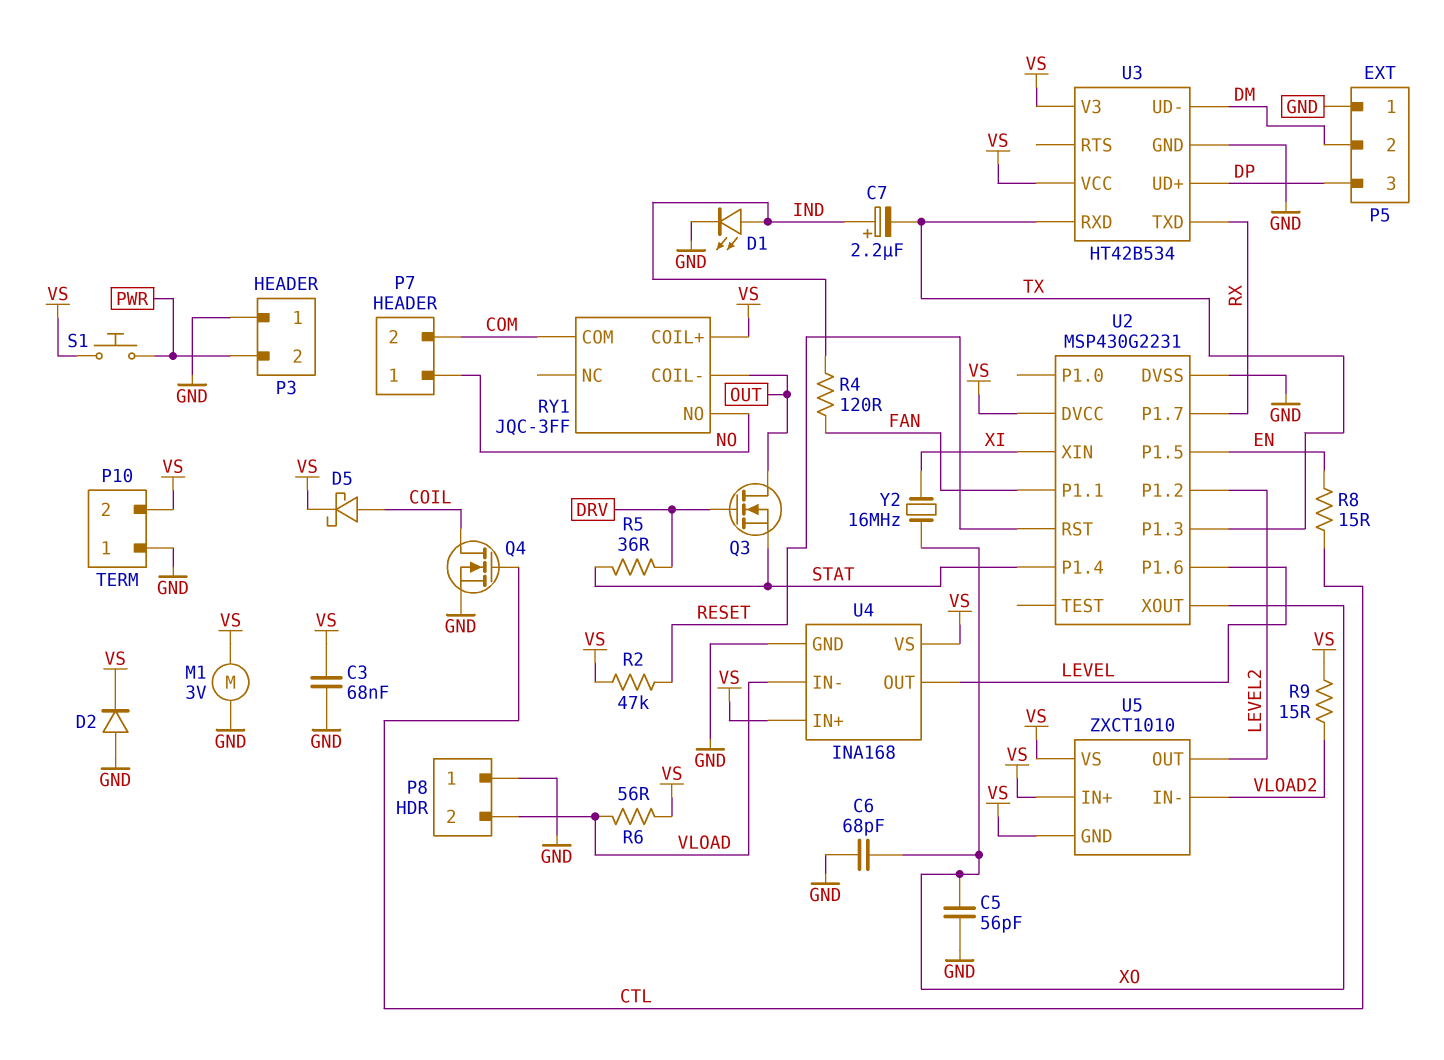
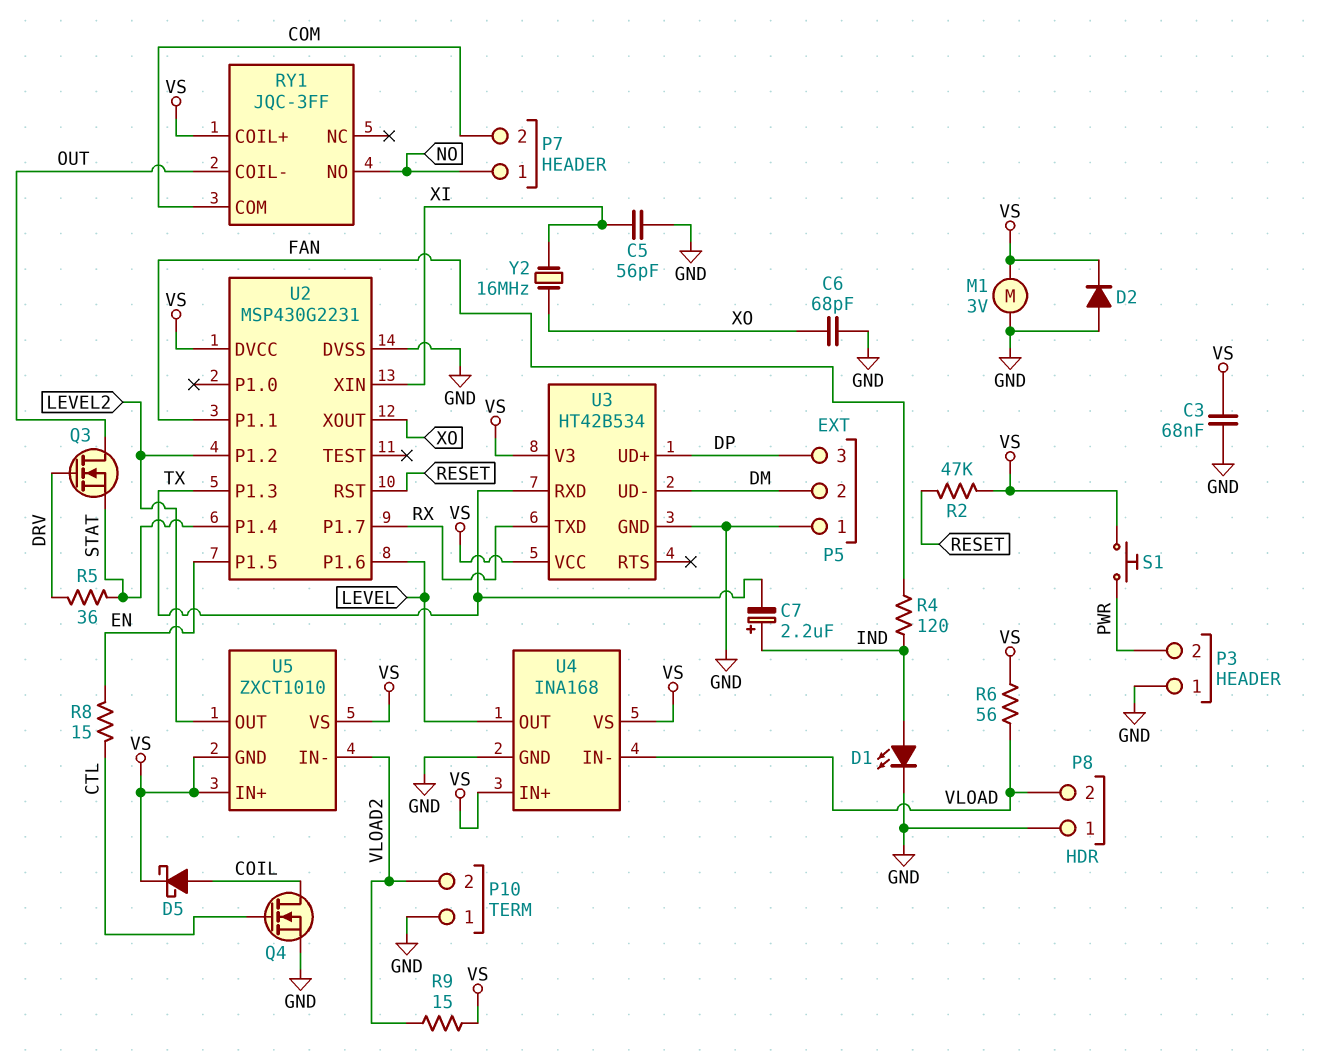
C5: 56pF (GND, XO) -> 56pF (GND, XI)
P10 pin 2: VS -> VLOAD2

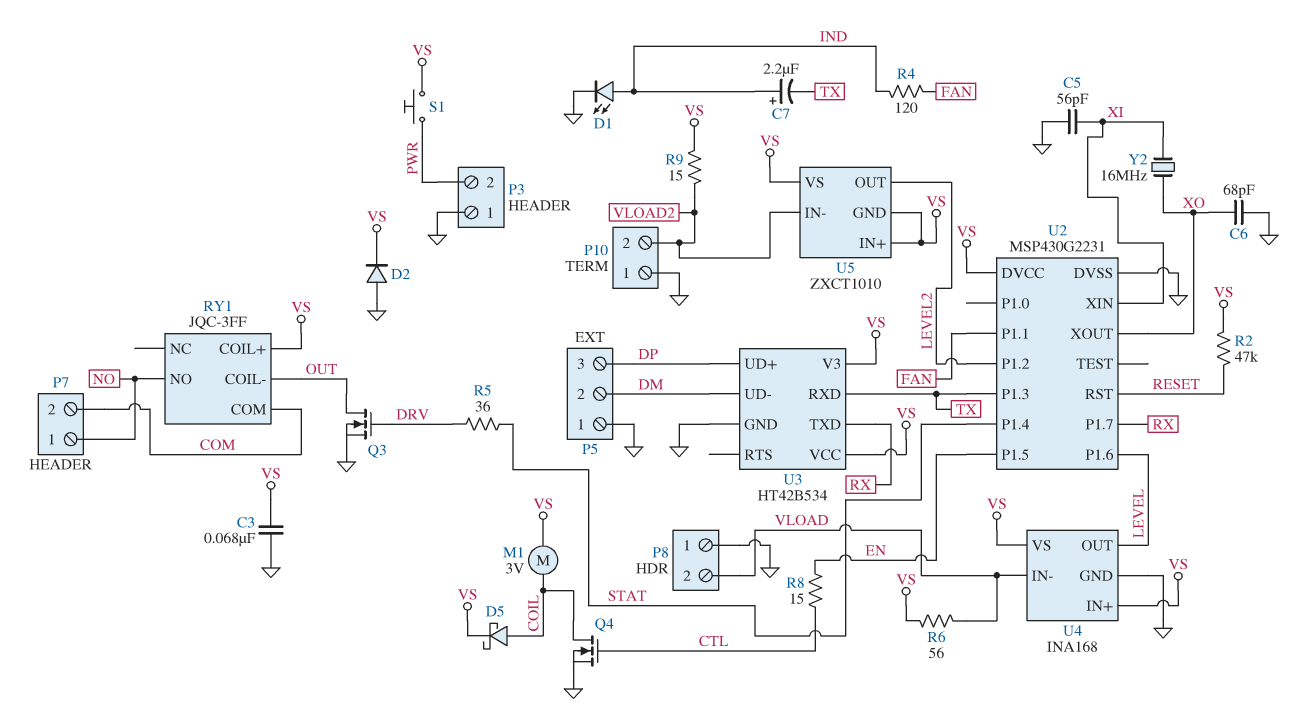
M1: motor 3V (GND, VS) -> motor 3V (COIL, VS)
Q3: NMOS (G DRV, D OUT, S STAT) -> NMOS (G DRV, D OUT, S GND)

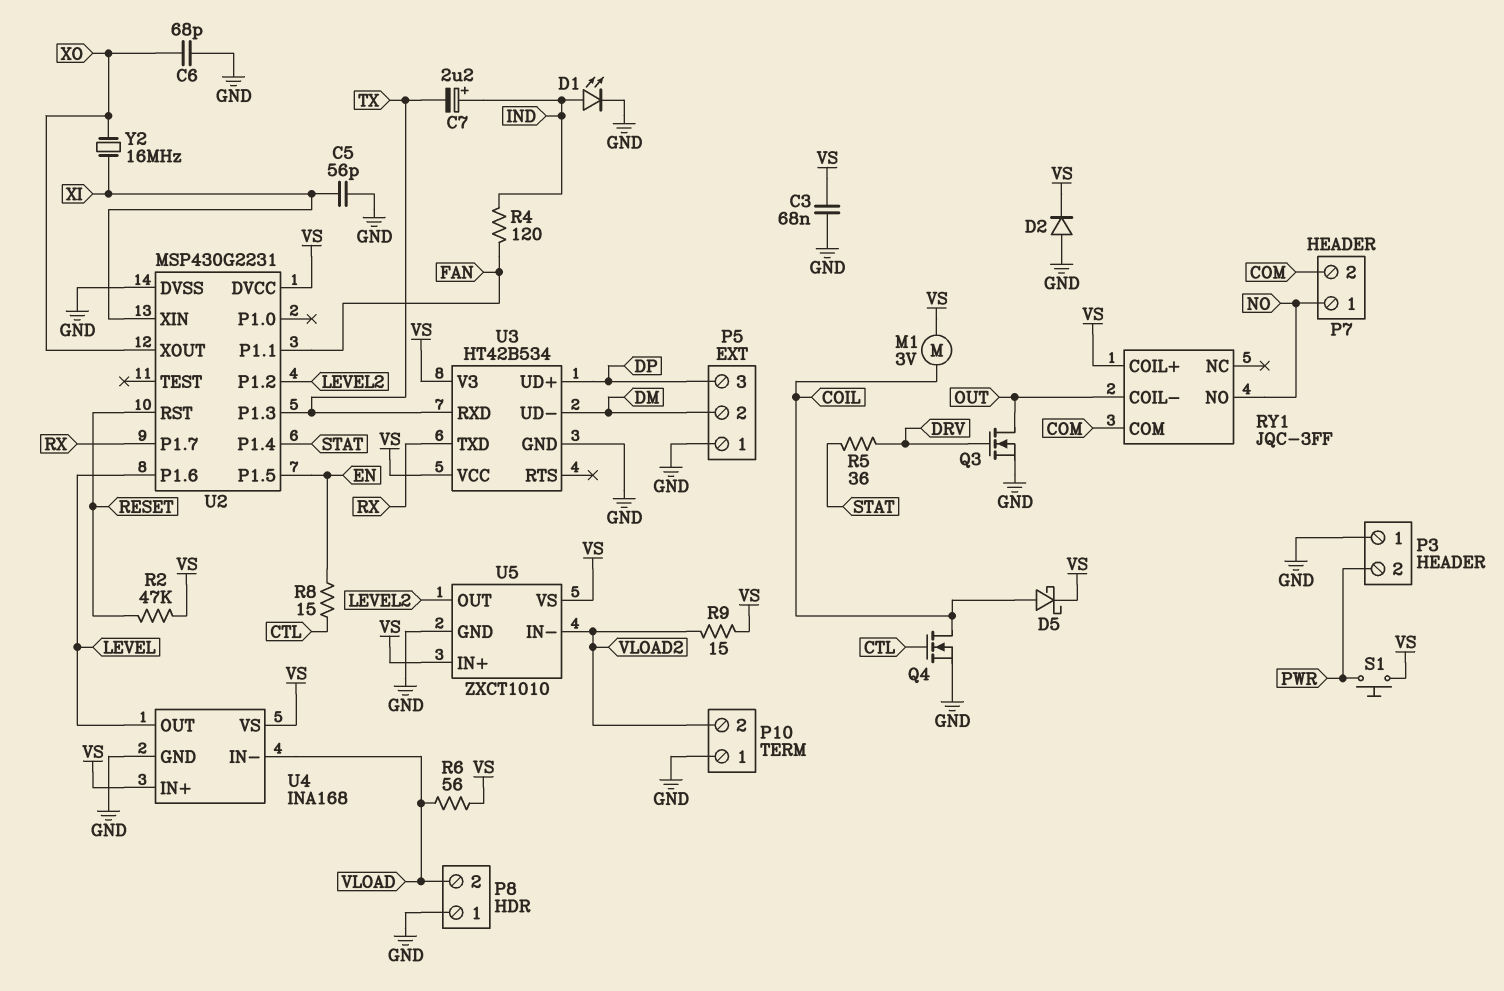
U5 pin GND: VS -> GND

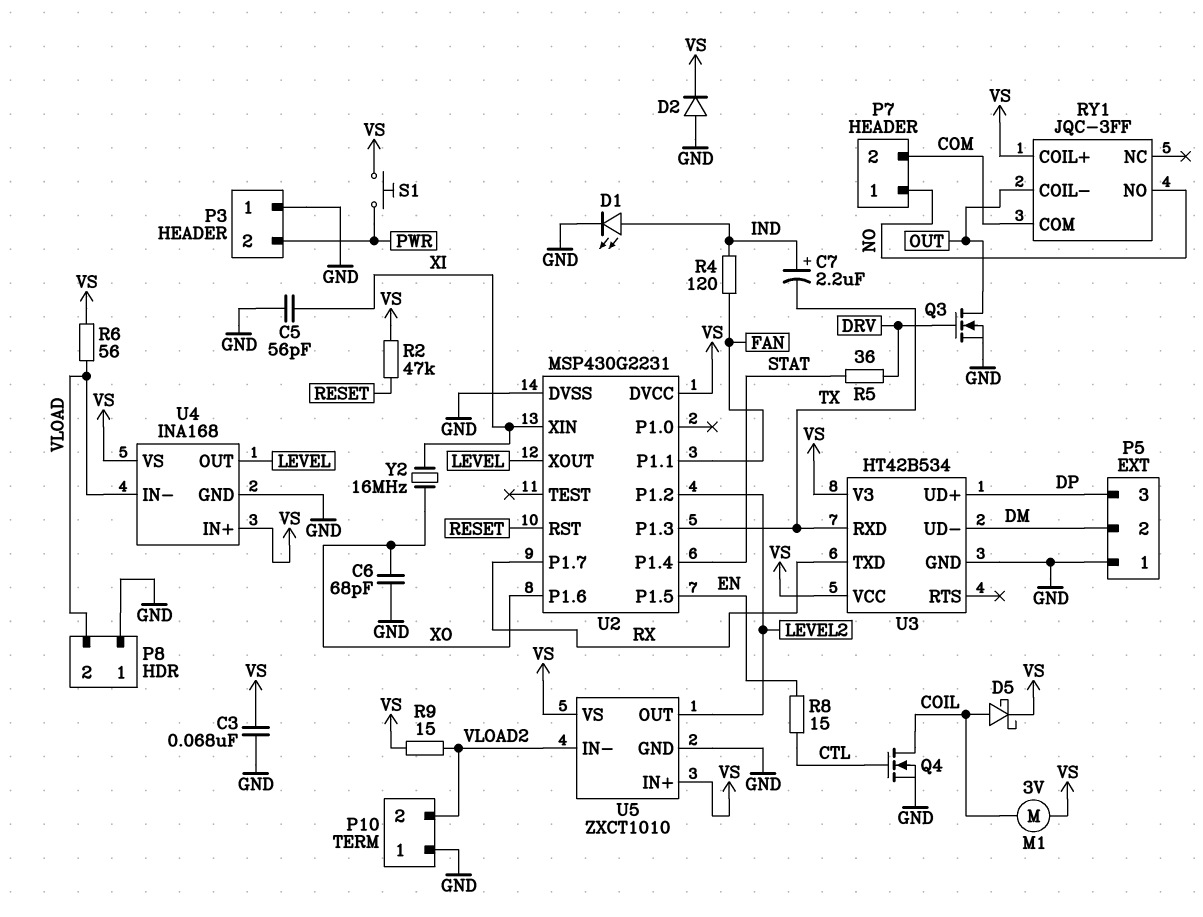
U2 pin P1.6: LEVEL -> XO
U2 pin XOUT: XO -> LEVEL

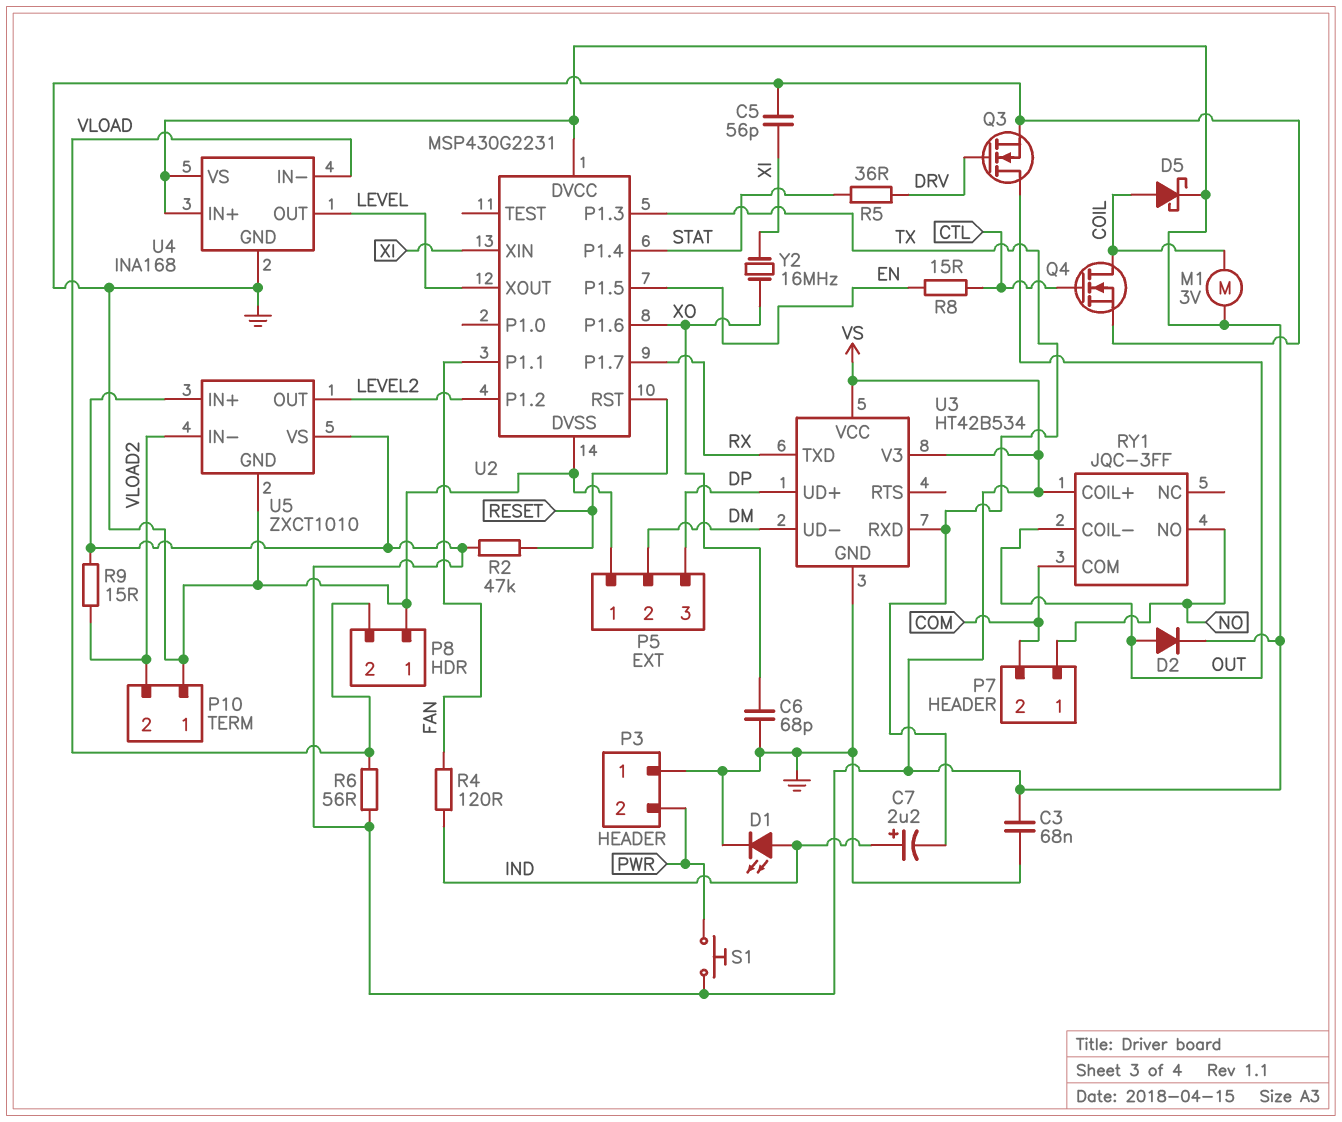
D2: diode (A GND, K VS) -> diode (A OUT, K VS)

